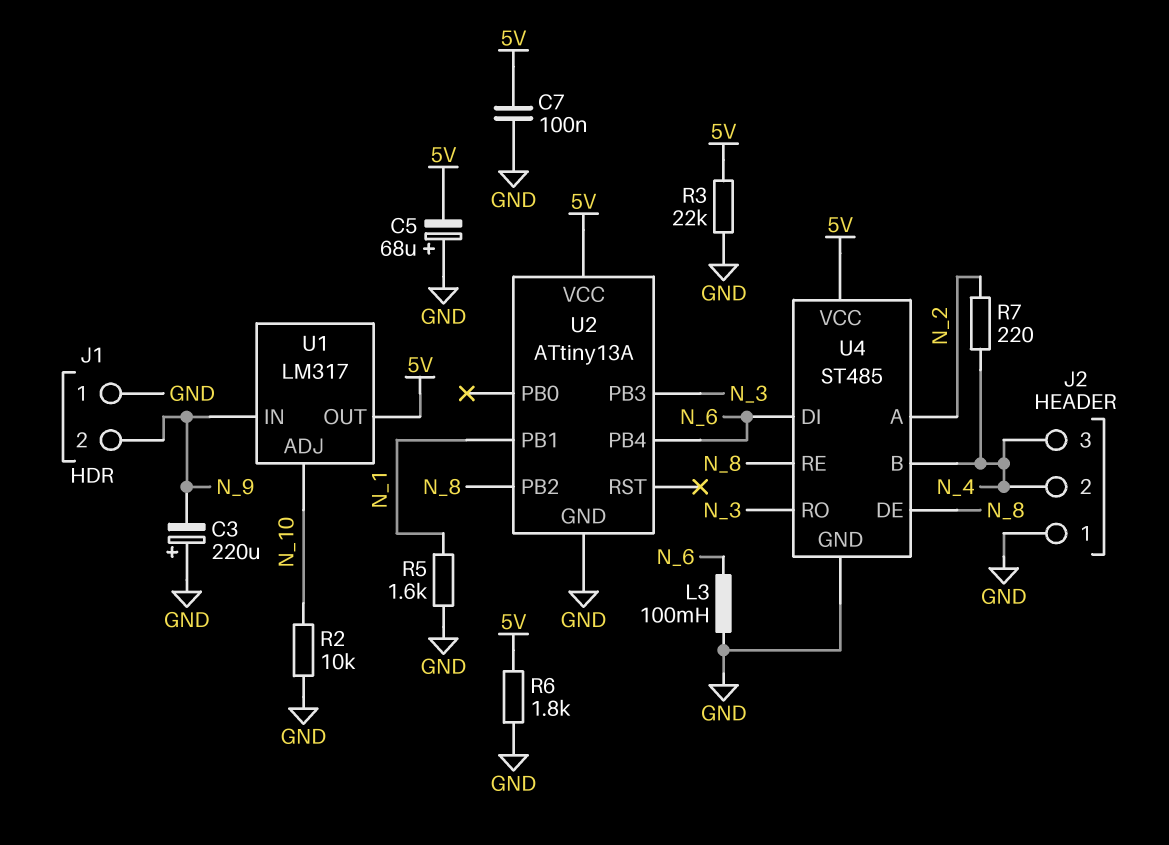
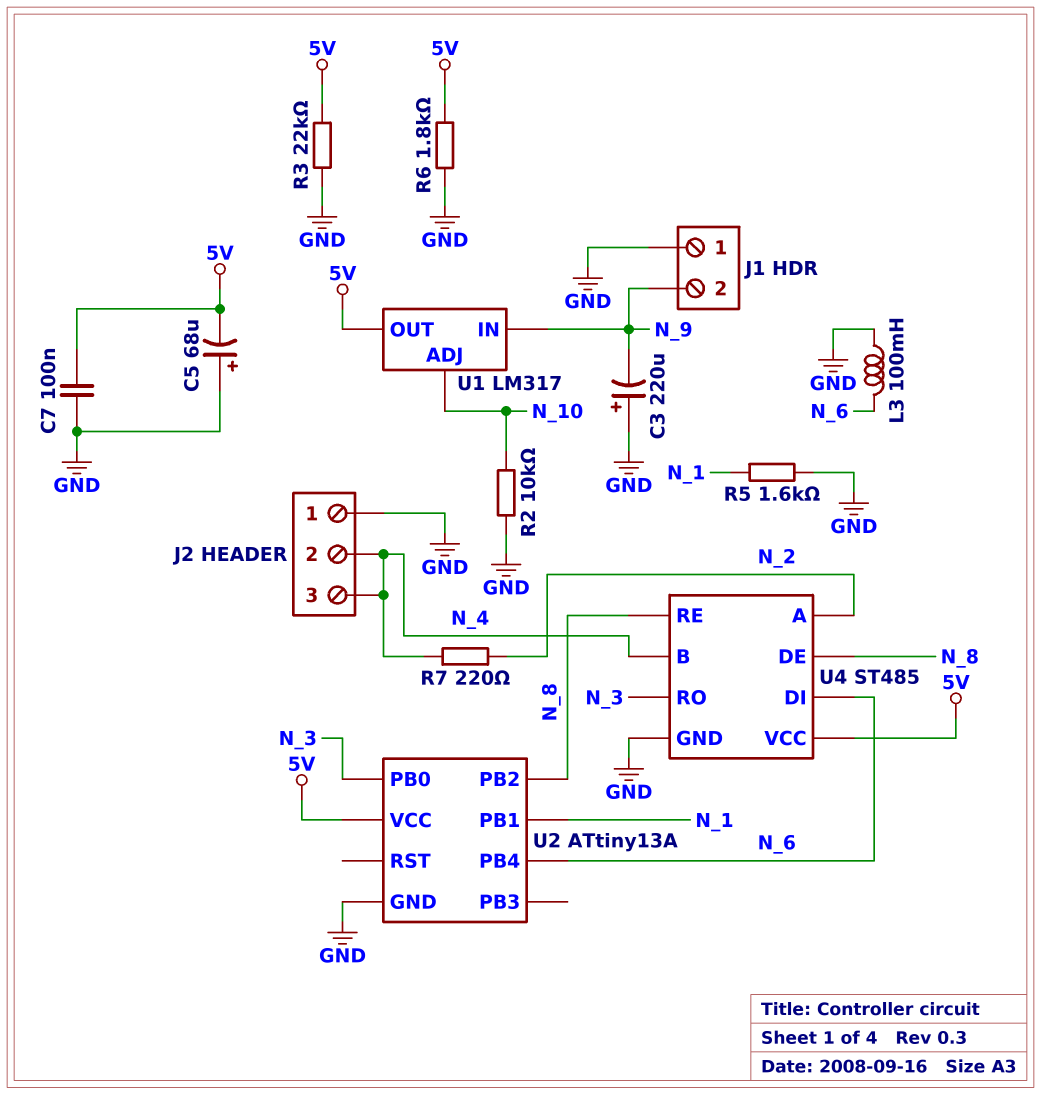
U2 pin PB0: none -> N_3
U2 pin PB3: N_3 -> none

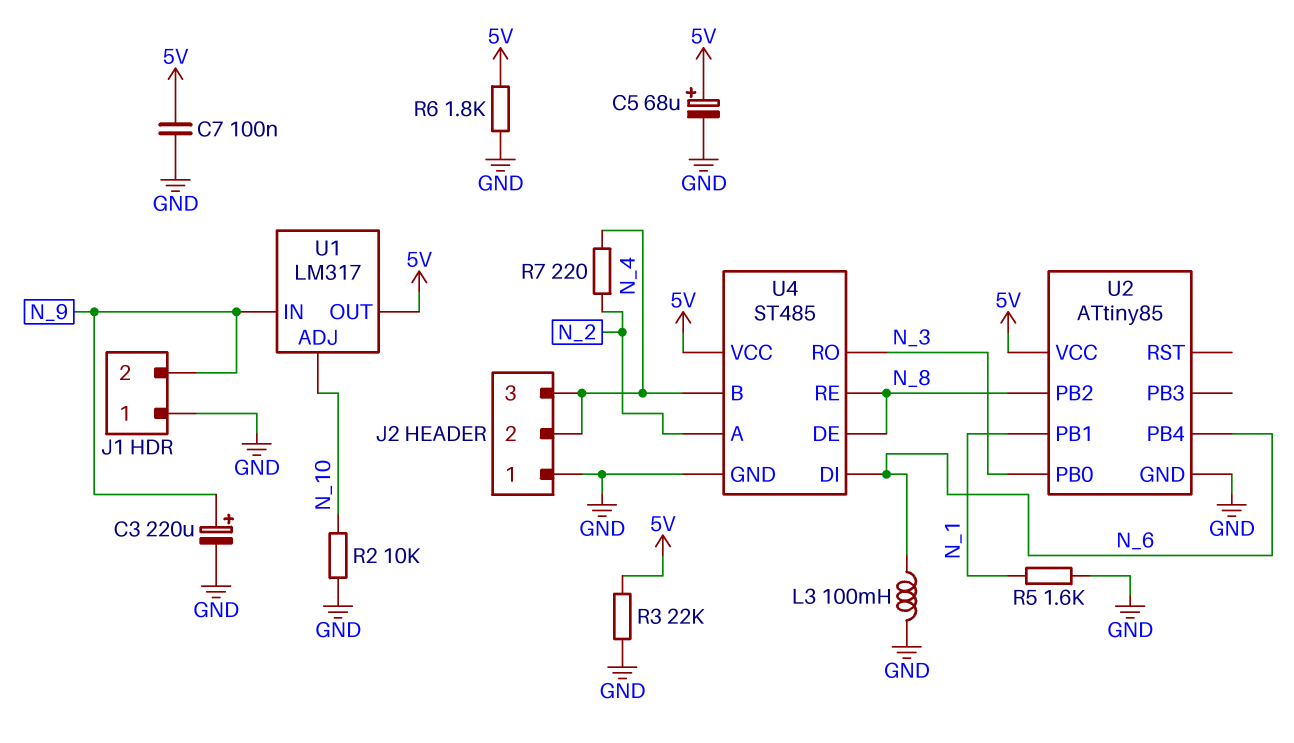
C3: 220uF (plus GND, minus N_9) -> 220uF (plus N_9, minus GND)
C5: 68uF (plus GND, minus 5V) -> 68uF (plus 5V, minus GND)
U2: ATtiny13A -> ATtiny85

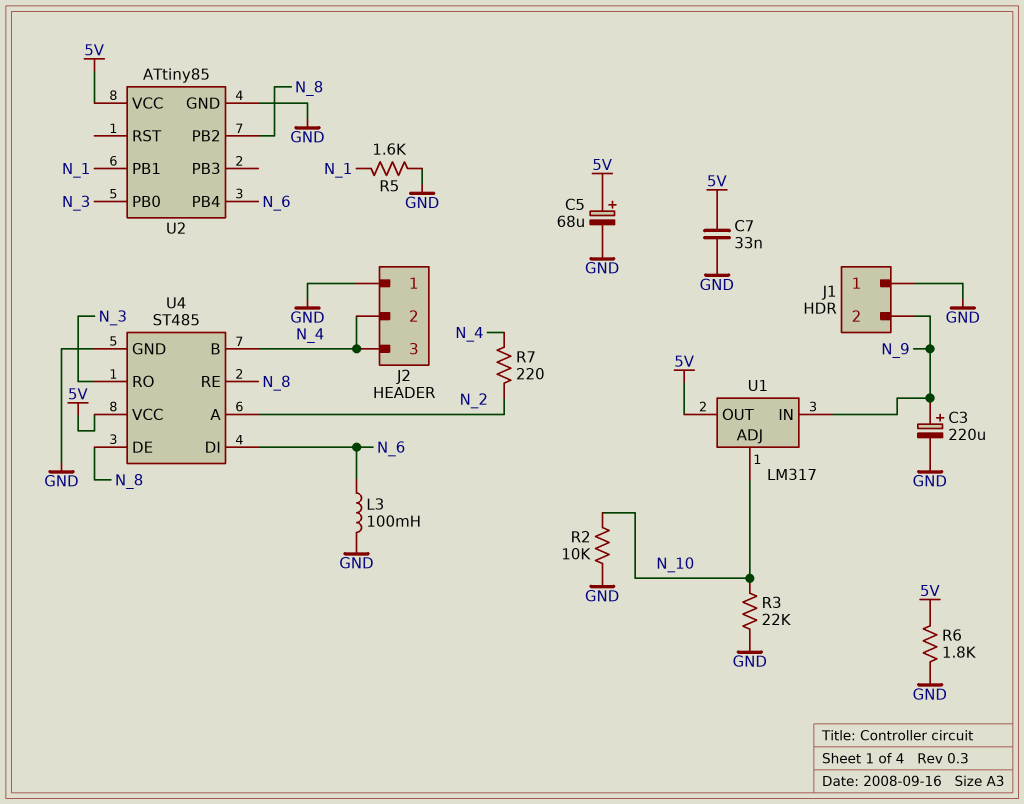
C7: 100nF (5V, GND) -> 33nF (5V, GND)
R3: 22k (5V, GND) -> 22k (GND, N_10)

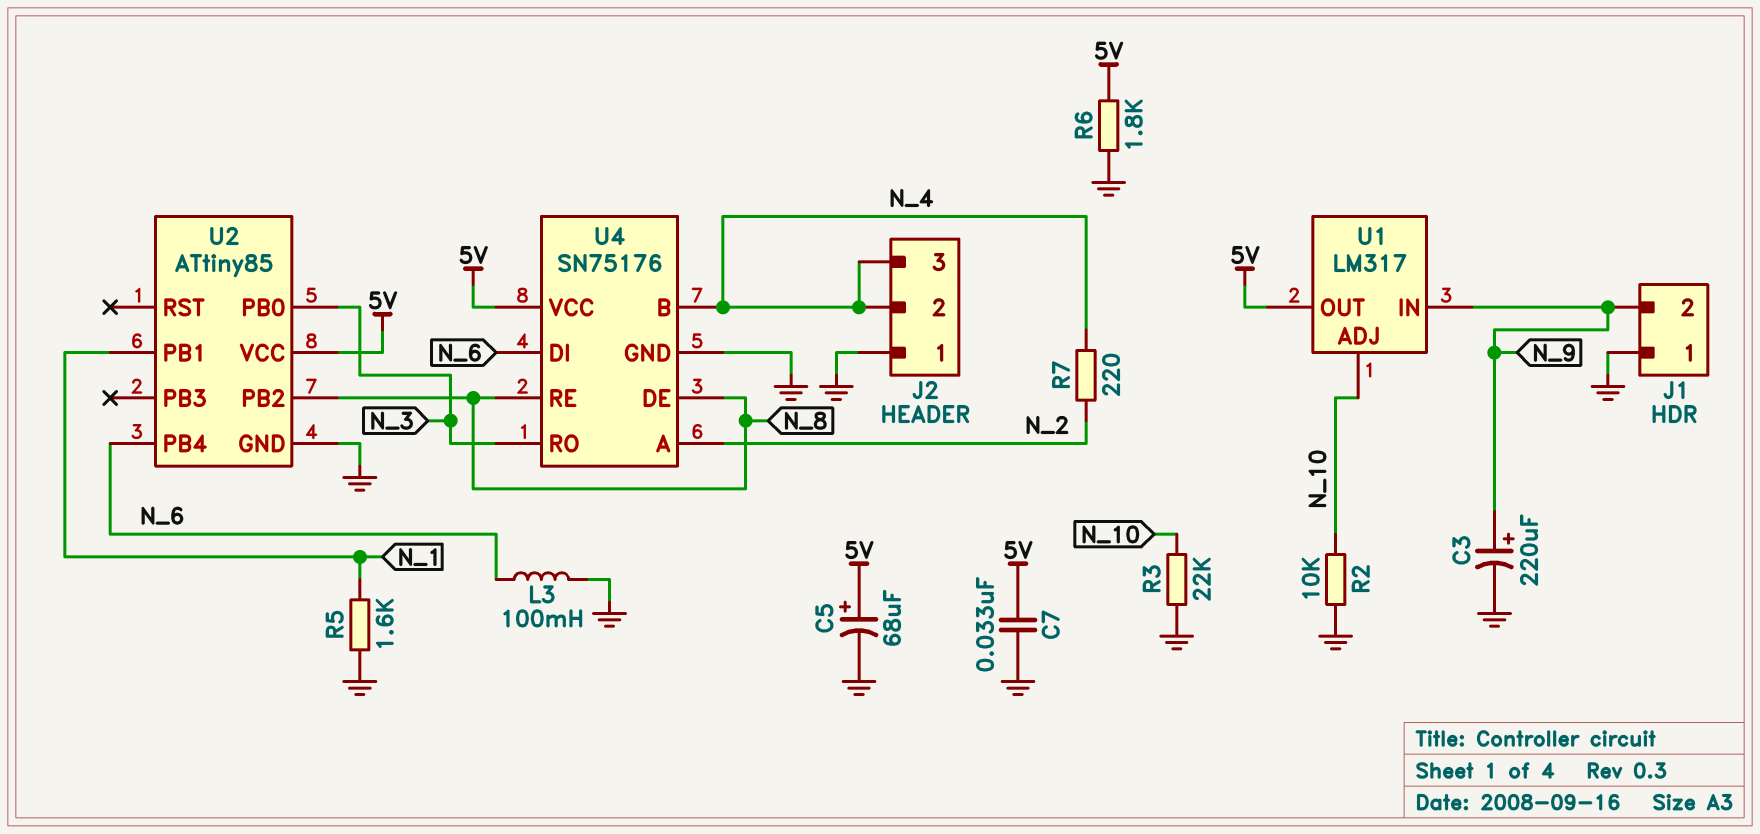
U4: ST485 -> SN75176

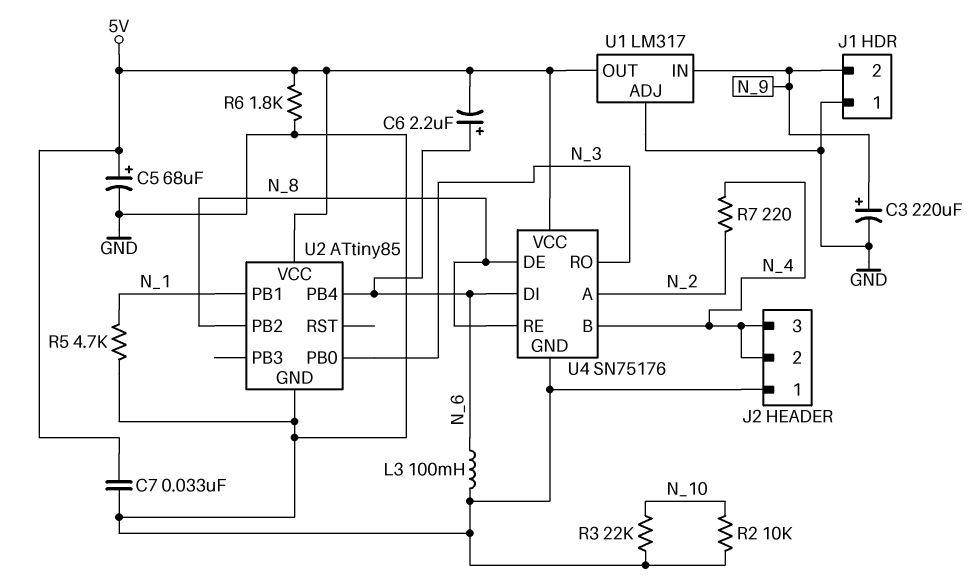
C6: none -> 2.2uF (plus N_6, minus 5V)
R5: 1.6k (GND, N_1) -> 4.7k (GND, N_1)
U1 pin ADJ: N_10 -> GND

